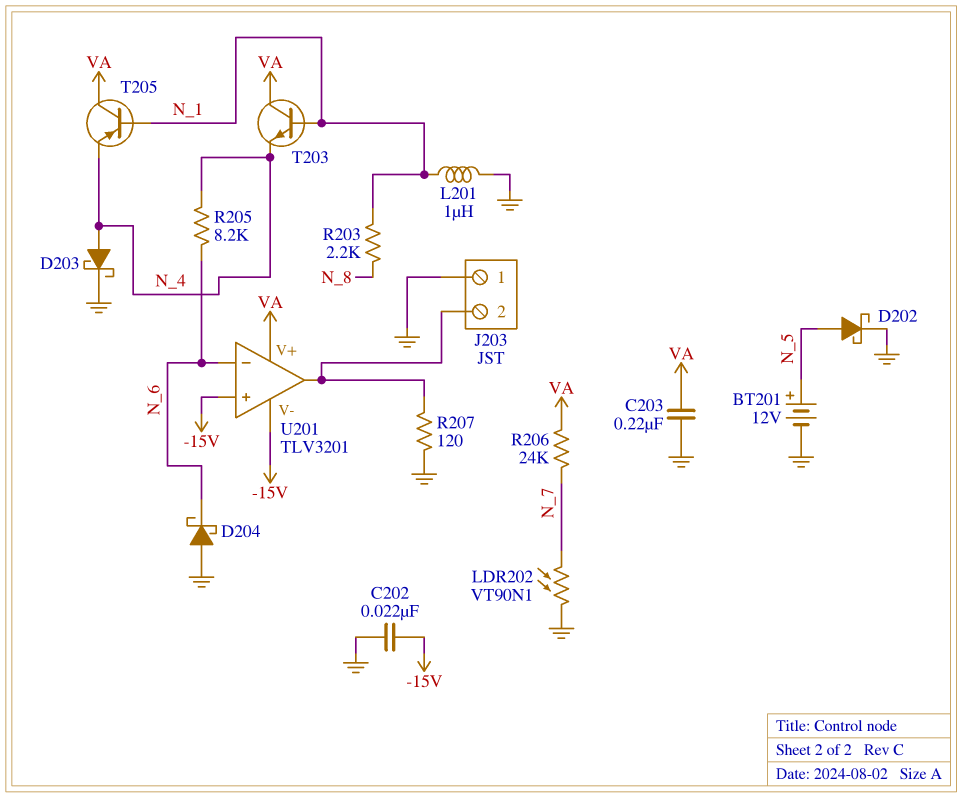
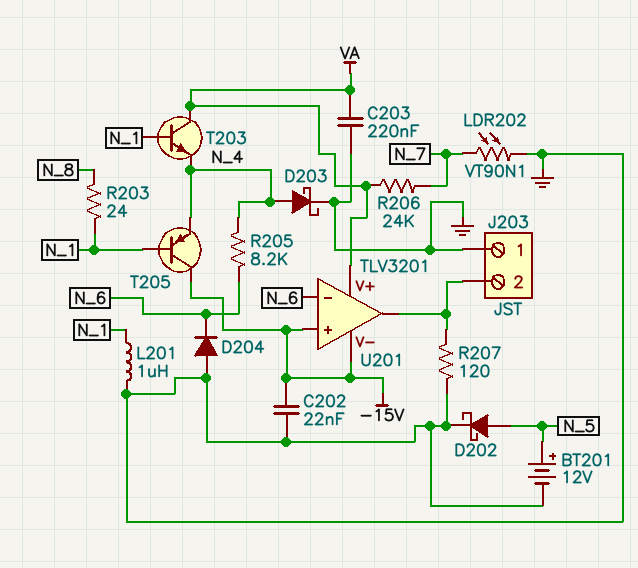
D204: schottky (A GND, K N_6) -> diode (A GND, K N_6)
R203: 2.2k (N_1, N_8) -> 24 (N_1, N_8)
T205: PNP (B N_1, C VA, E N_4) -> PNP (B N_1, C -15V, E N_4)

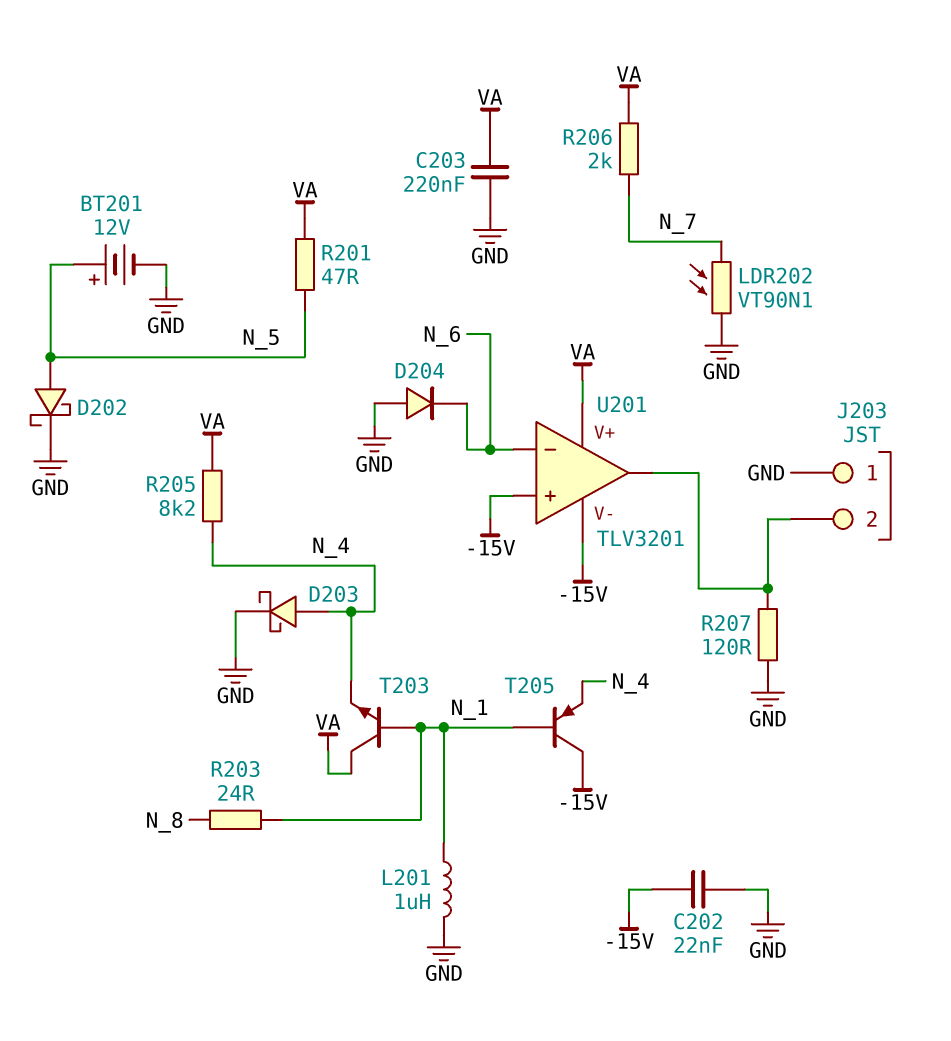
R201: none -> 47 (N_5, VA)
R205: 8.2k (N_4, N_6) -> 8.2k (N_4, VA)
R206: 24k (N_7, VA) -> 2k (N_7, VA)

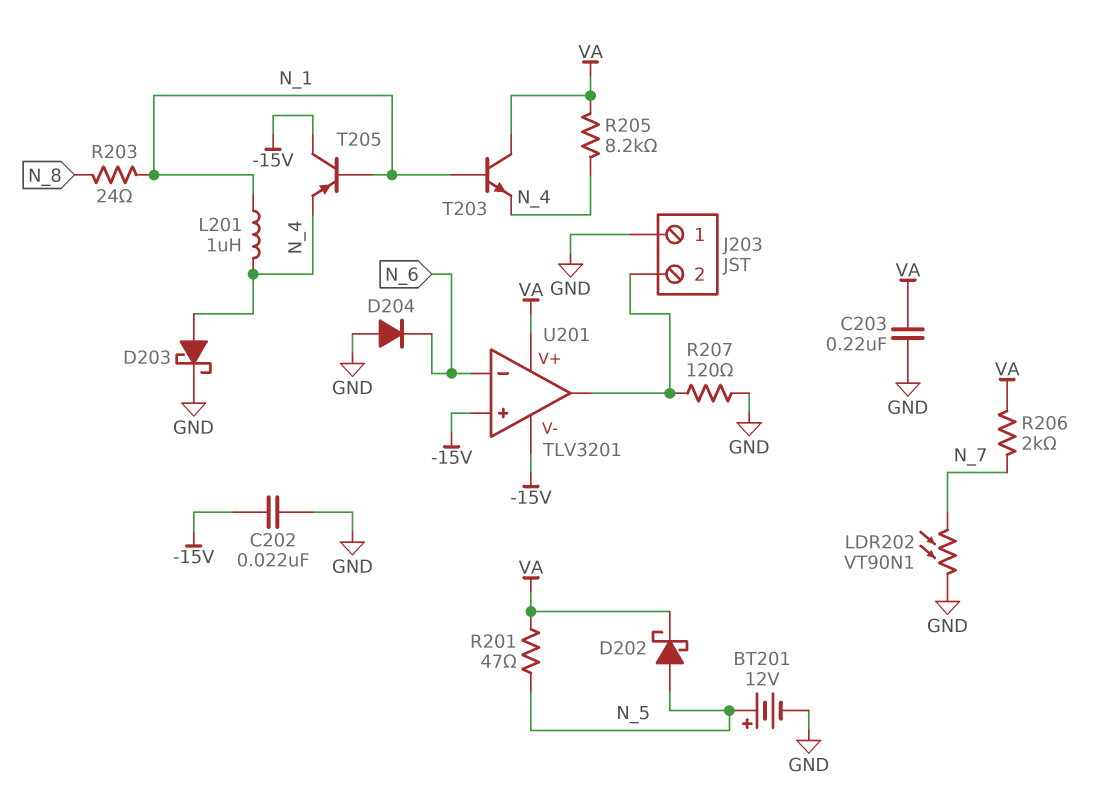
D202: schottky (A N_5, K GND) -> schottky (A N_5, K VA)
L201: 1uH (GND, N_1) -> 1uH (N_1, N_4)

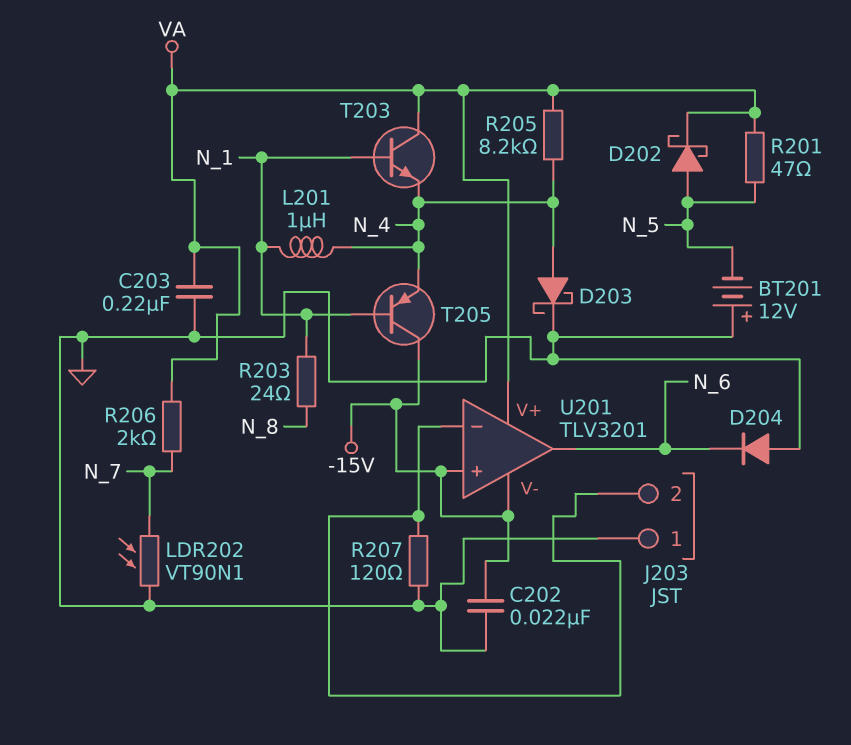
BT201: 12V (plus N_5, minus GND) -> 12V (plus GND, minus N_5)
U201 pin in-: N_6 -> J203/2
U201 pin out: J203/2 -> N_6

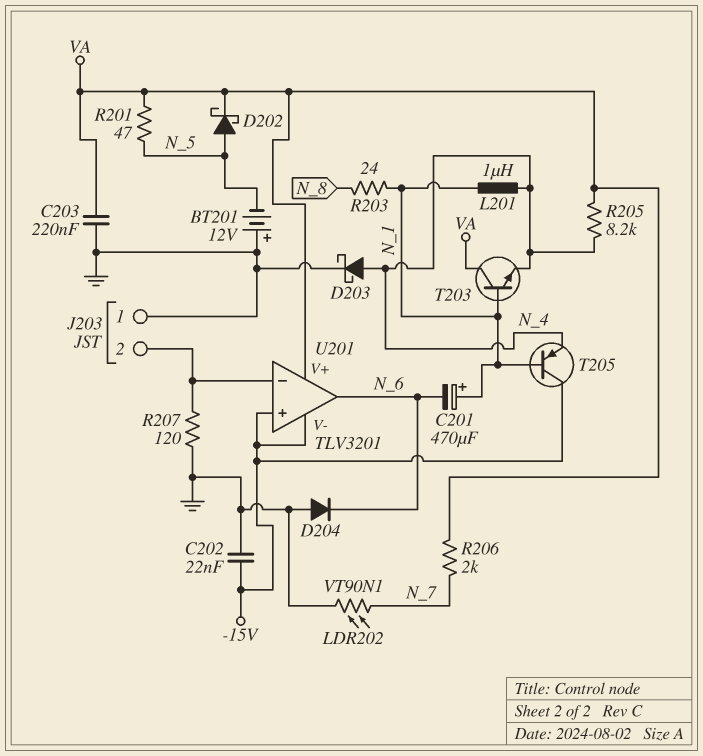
C201: none -> 470uF (plus N_1, minus N_6)

